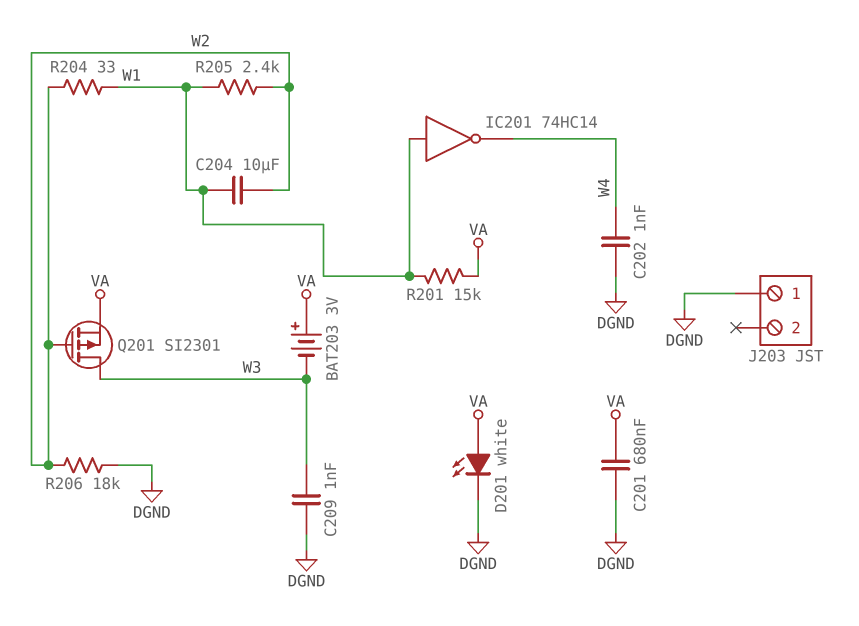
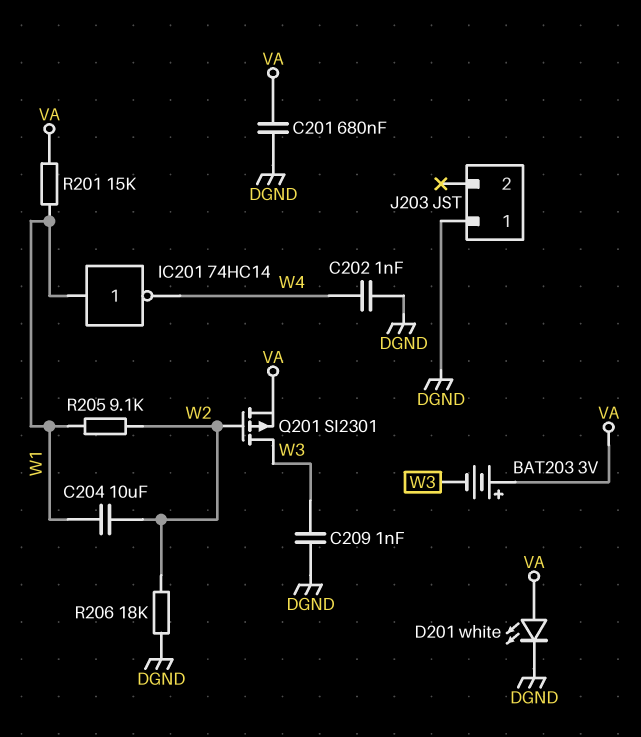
R204: 33 (W1, W2) -> none
R205: 2.4k (W1, W2) -> 9.1k (W1, W2)

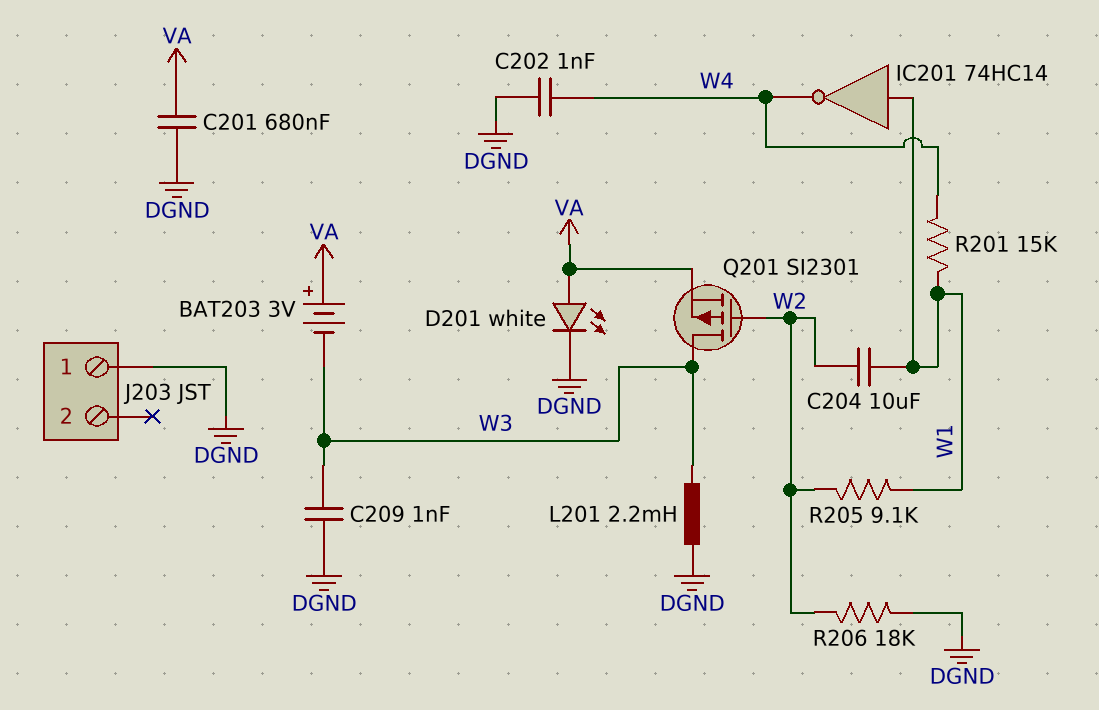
L201: none -> 2.2mH (DGND, W3)
R201: 15k (VA, W1) -> 15k (W1, W4)

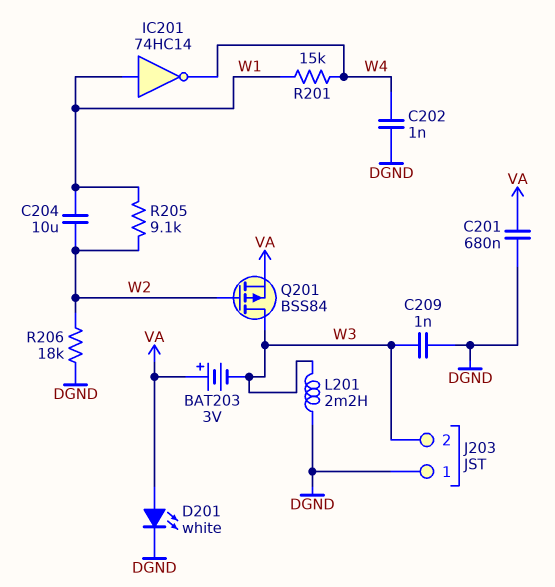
J203 pin 2: none -> W3
Q201: PMOS SI2301 (G W2, D W3, S VA) -> PMOS BSS84 (G W2, D W3, S VA)

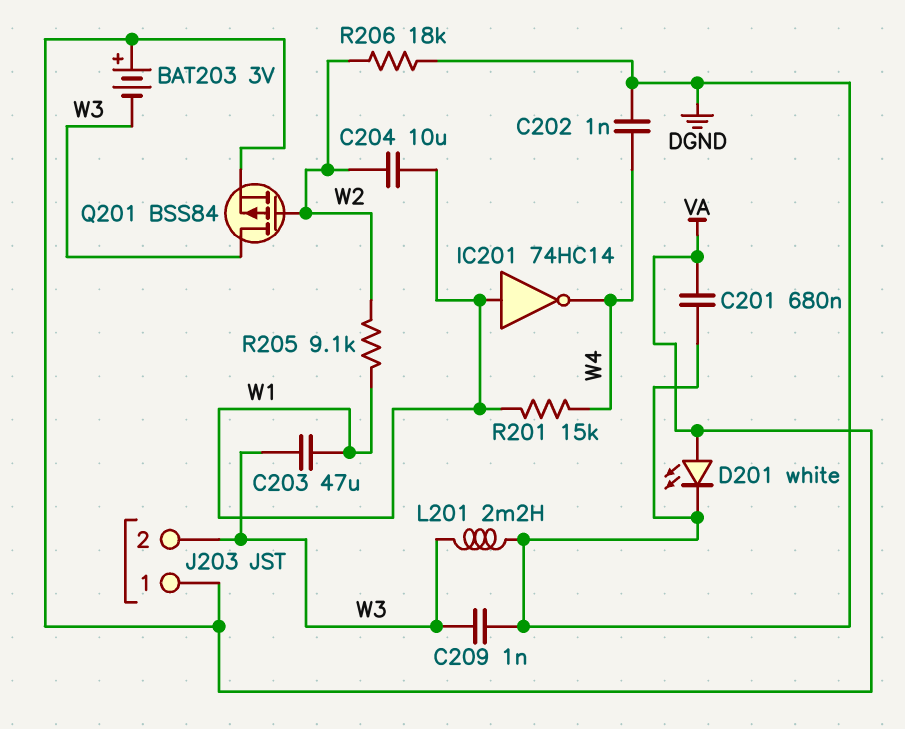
C203: none -> 47uF (W1, W3)
J203 pin 1: DGND -> VA

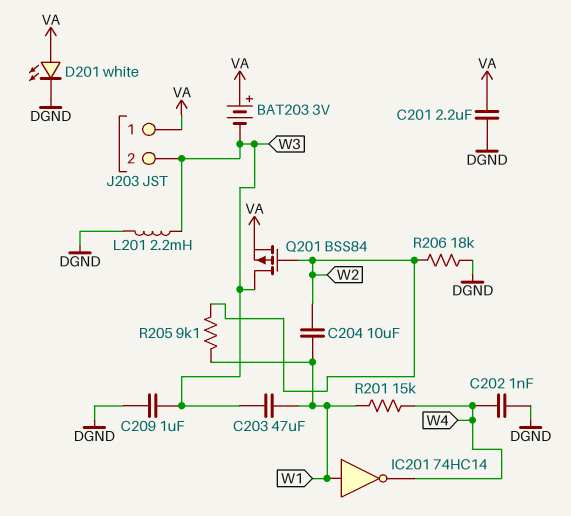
C201: 680nF (DGND, VA) -> 2.2uF (DGND, VA)
C209: 1nF (DGND, W3) -> 1uF (DGND, W3)

